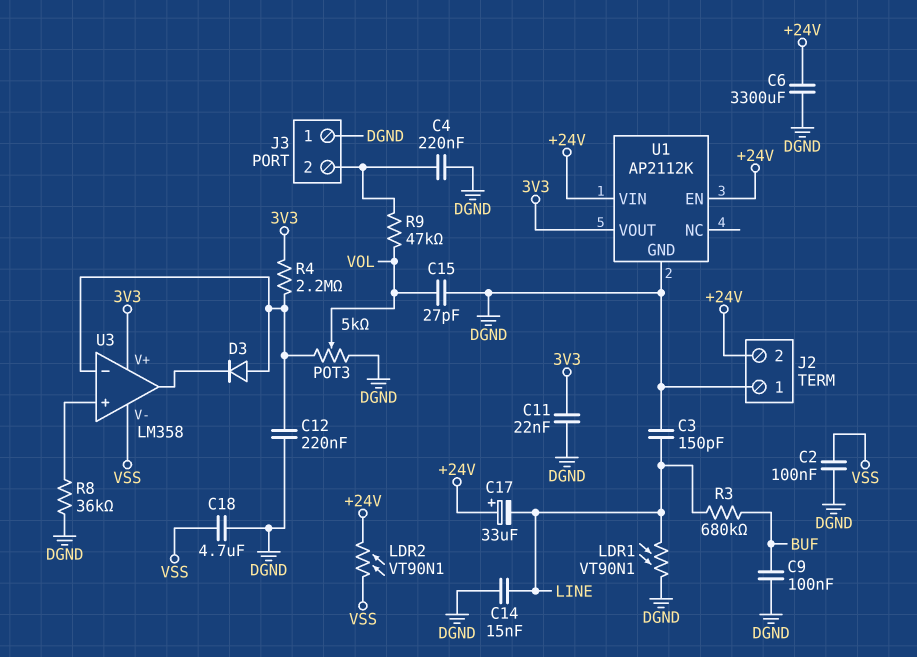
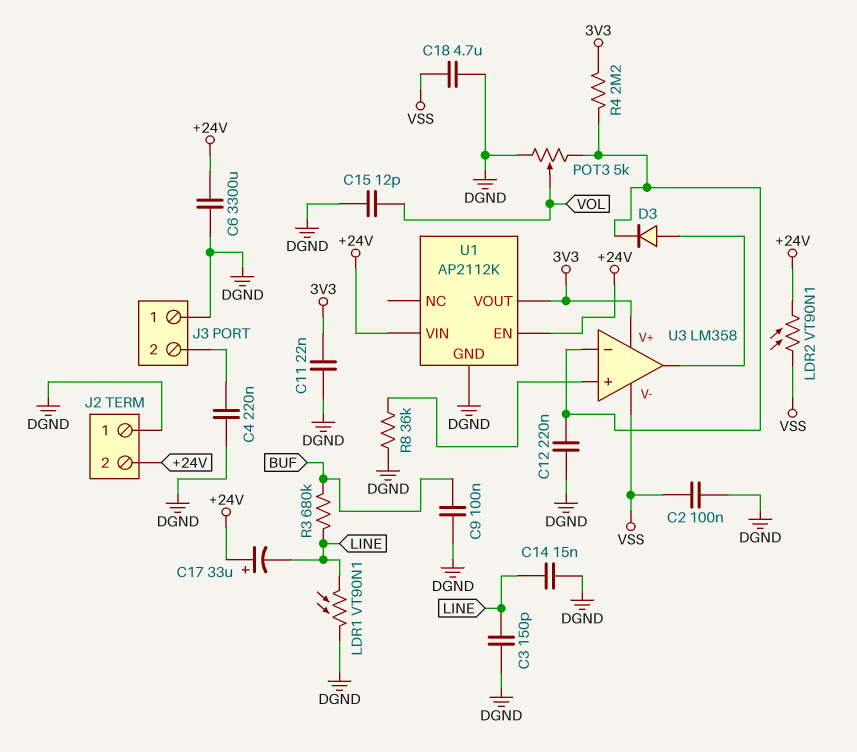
C15: 27pF (DGND, VOL) -> 12pF (DGND, VOL)
D3: diode (A U3/in-, K U3/out) -> diode (A U3/out, K U3/in-)
R9: 47k (J3/2, VOL) -> none

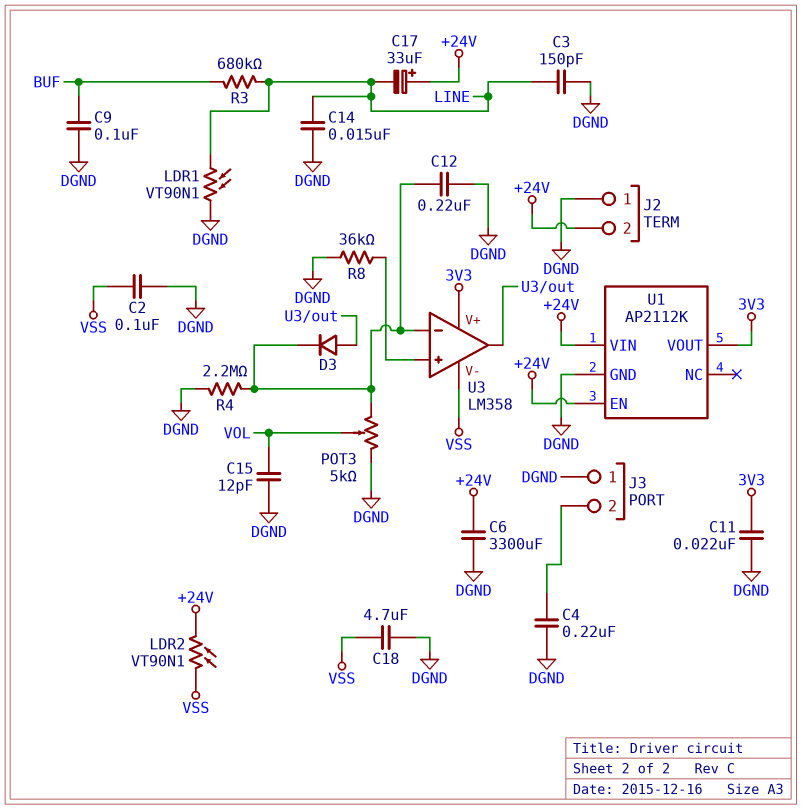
R4: 2.2M (3V3, U3/in-) -> 2.2M (DGND, U3/in-)

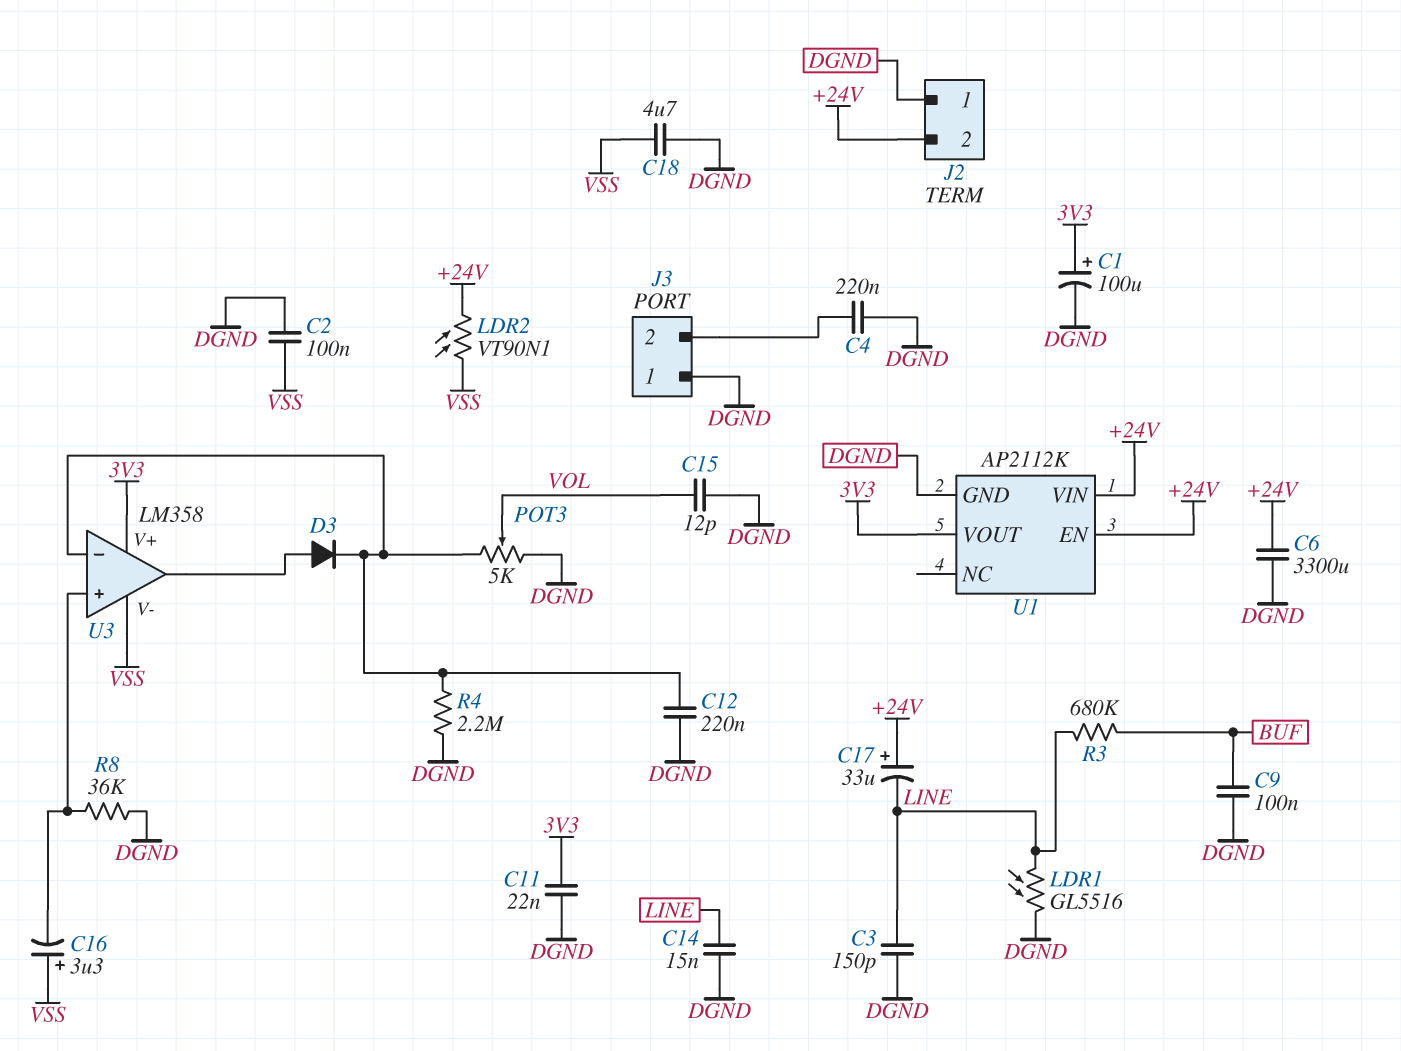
C1: none -> 100uF (plus 3V3, minus DGND)
C16: none -> 3.3uF (plus VSS, minus U3/in+)
LDR1: VT90N1 (DGND, LINE) -> GL5516 (DGND, LINE)

